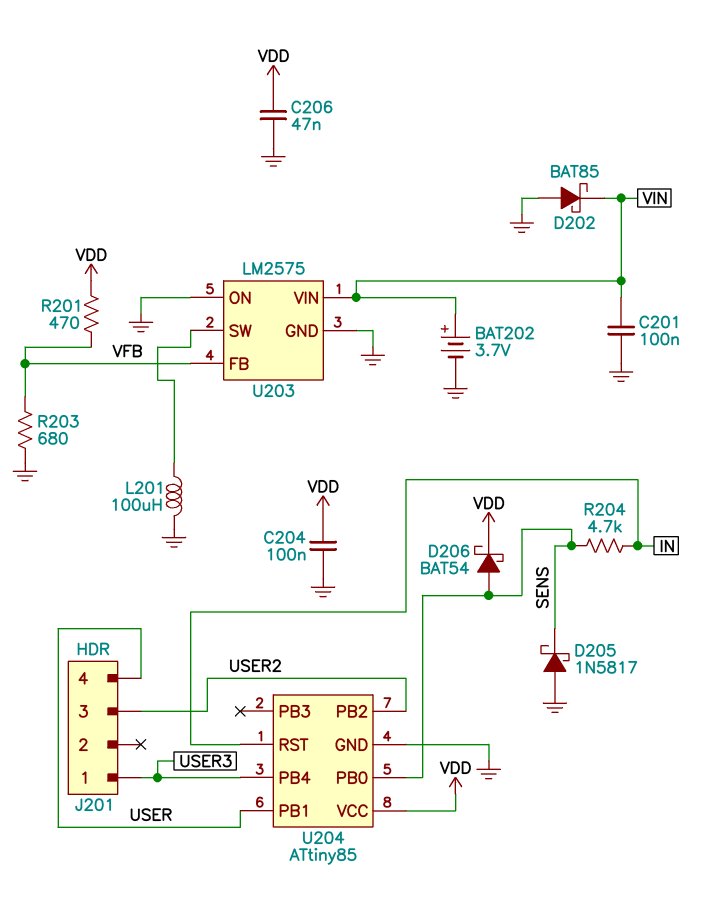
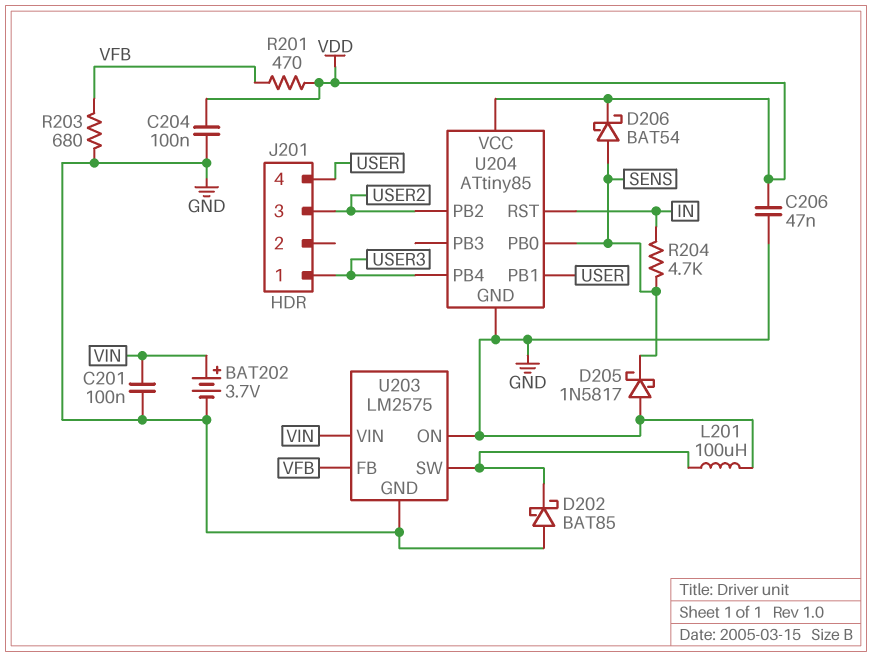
D202: schottky BAT85 (A GND, K VIN) -> schottky BAT85 (A GND, K U203/SW)

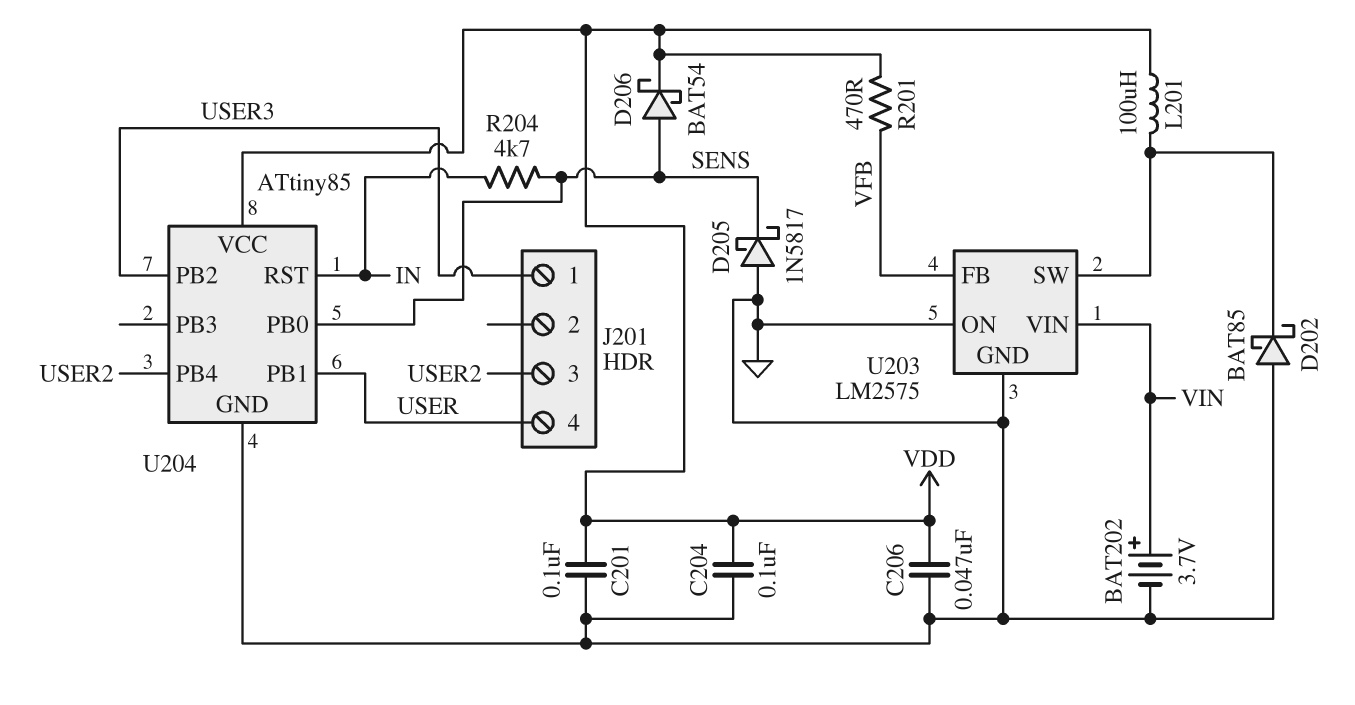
C201: 100nF (GND, VIN) -> 100nF (GND, VDD)
L201: 100uH (GND, U203/SW) -> 100uH (U203/SW, VDD)
R203: 680 (GND, VFB) -> none
U204 pin PB2: USER2 -> USER3
U204 pin PB4: USER3 -> USER2

